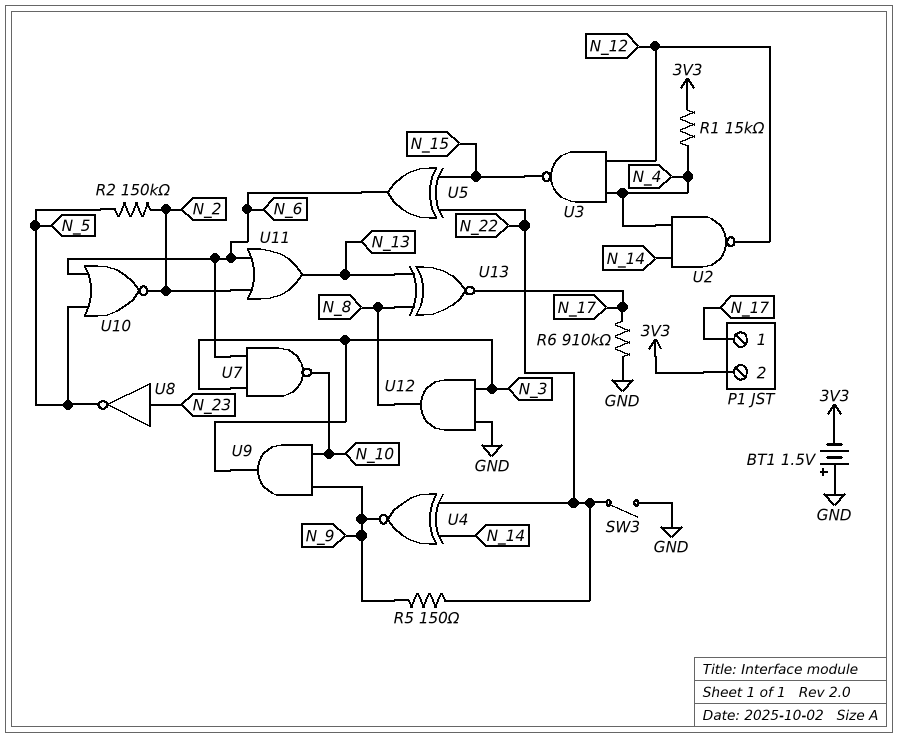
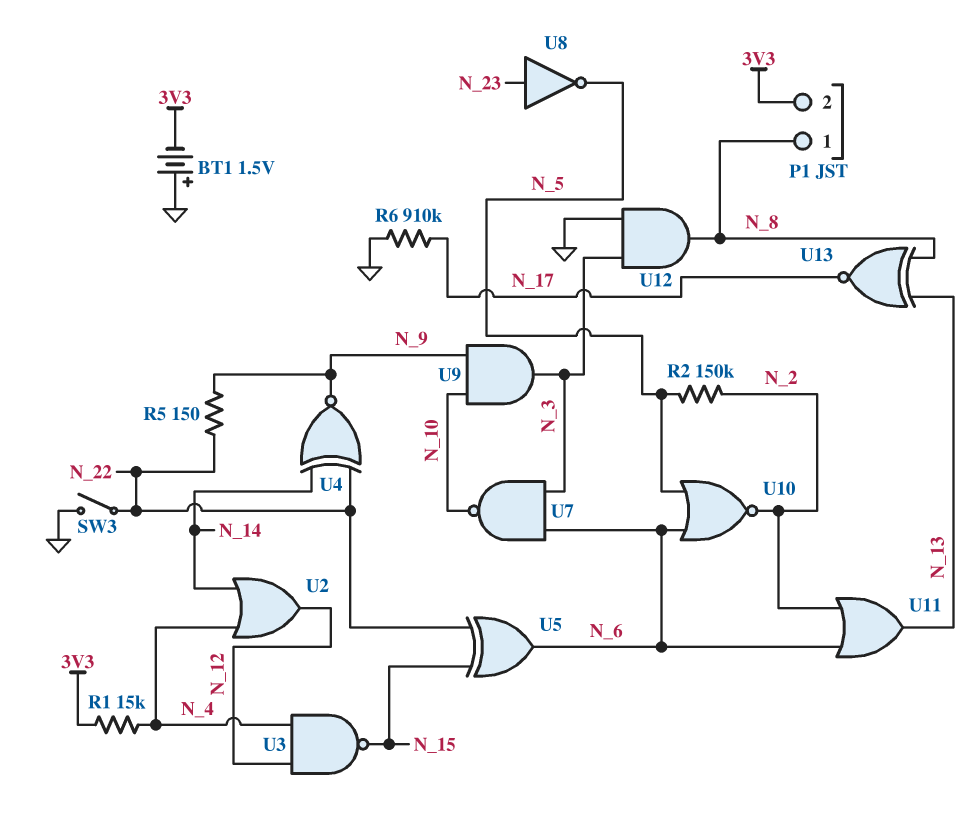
P1 pin 1: N_17 -> N_8
U2: NAND (in N_4, in N_14, out N_12) -> OR (in N_4, in N_14, out N_12)

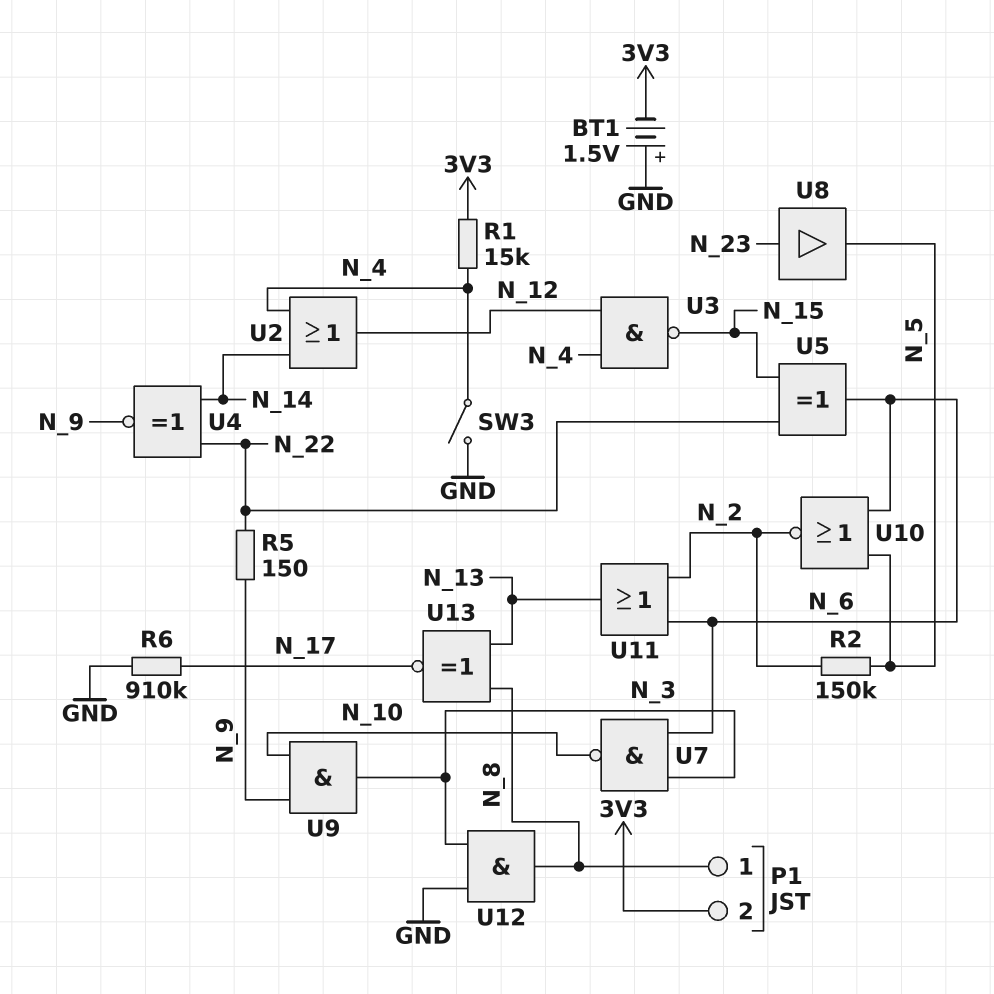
SW3: switch (GND, N_22) -> switch (GND, N_4)
U8: NOT (in N_23, out N_5) -> buffer (in N_23, out N_5)

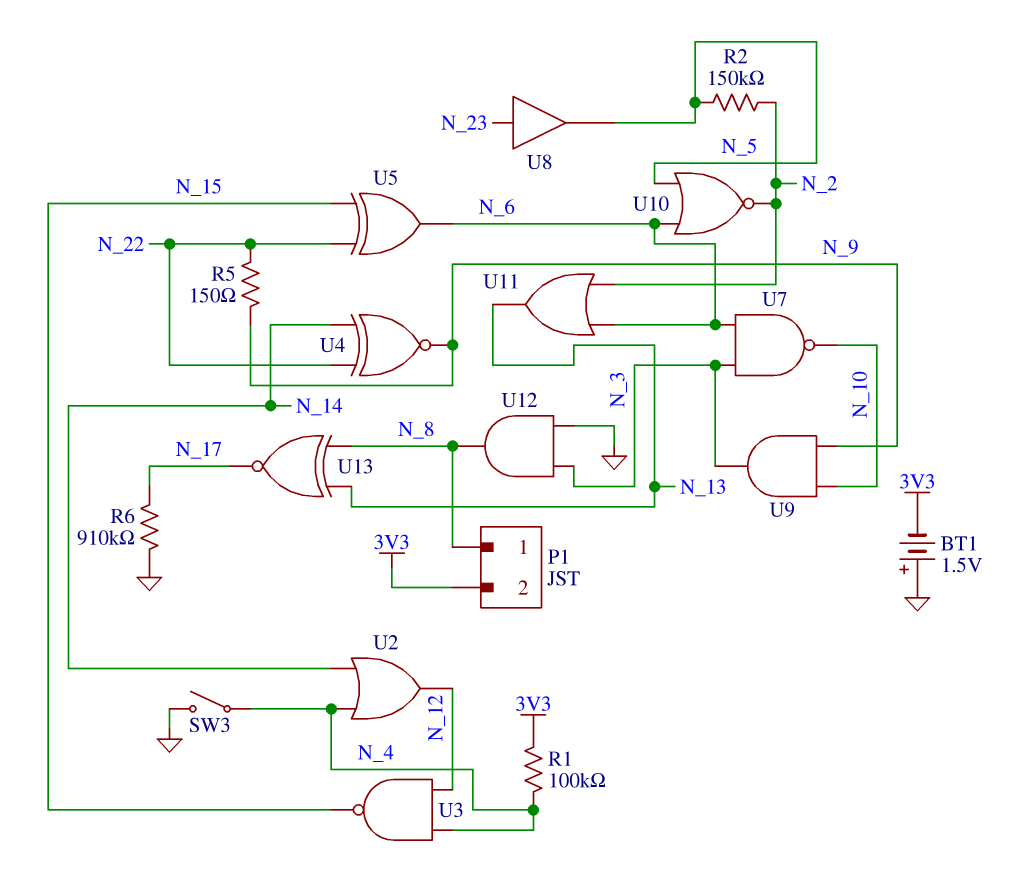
R1: 15k (3V3, N_4) -> 100k (3V3, N_4)

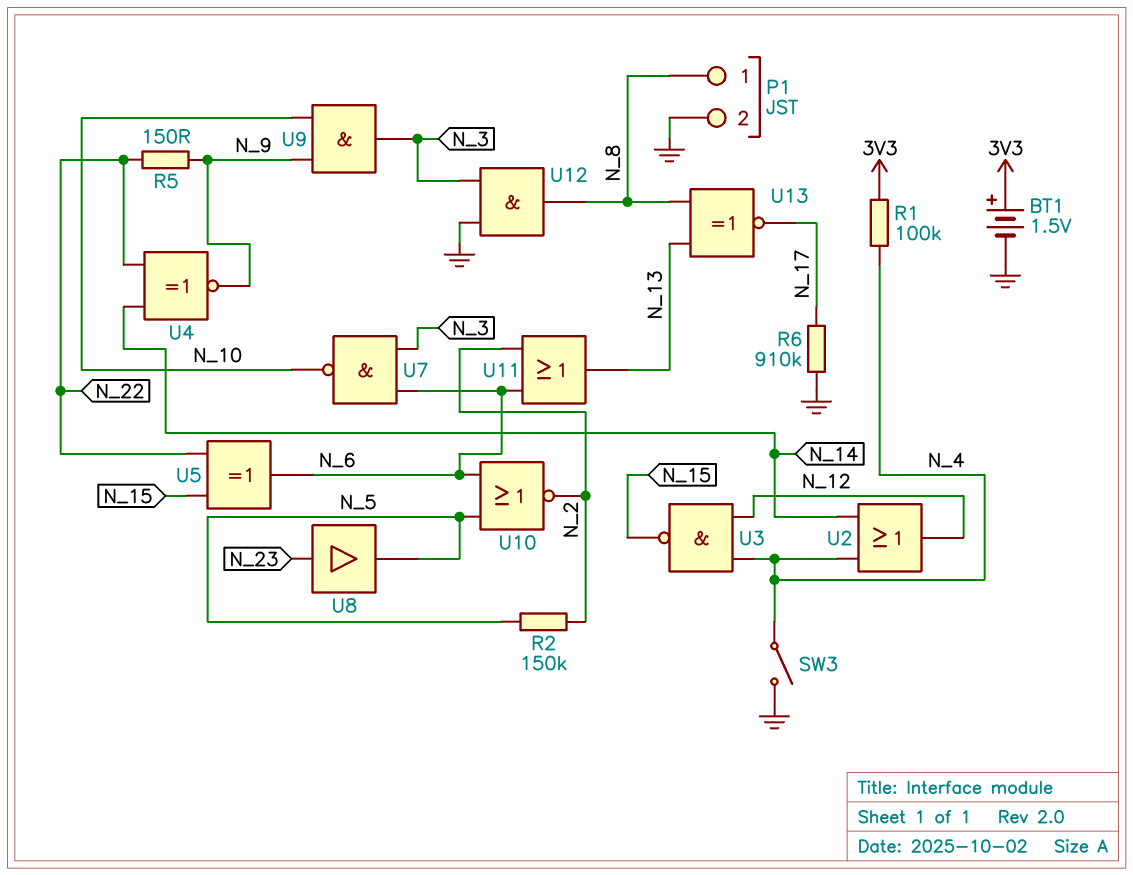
BT1: 1.5V (plus GND, minus 3V3) -> 1.5V (plus 3V3, minus GND)
P1 pin 2: 3V3 -> GND

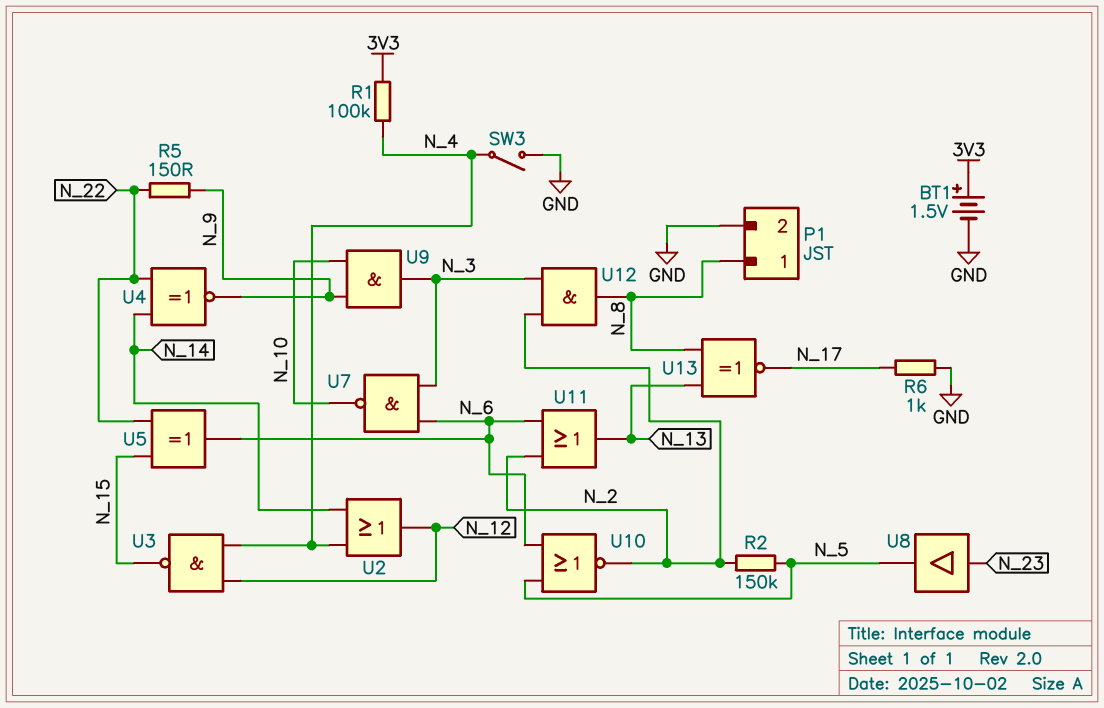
R6: 910k (GND, N_17) -> 1k (GND, N_17)
U12: AND (in GND, in N_3, out N_8) -> AND (in N_2, in N_3, out N_8)

